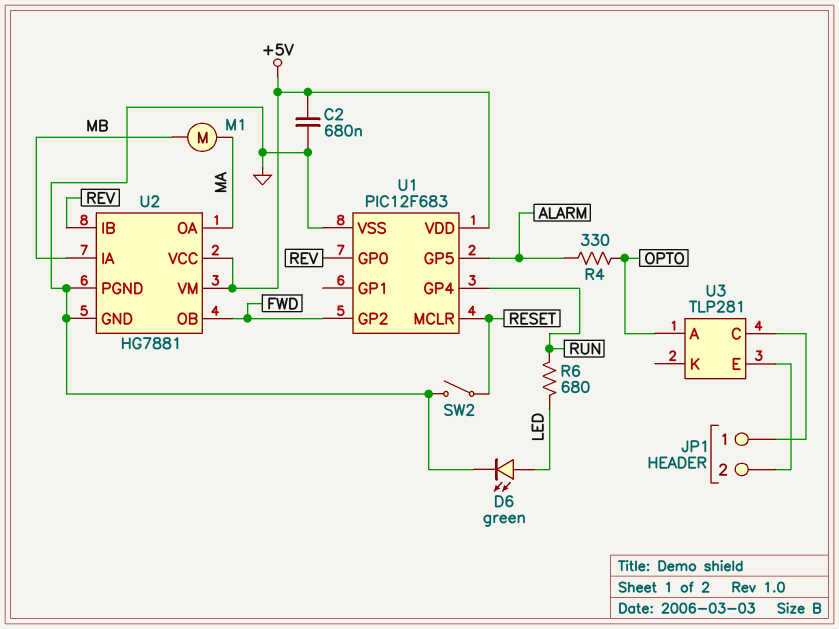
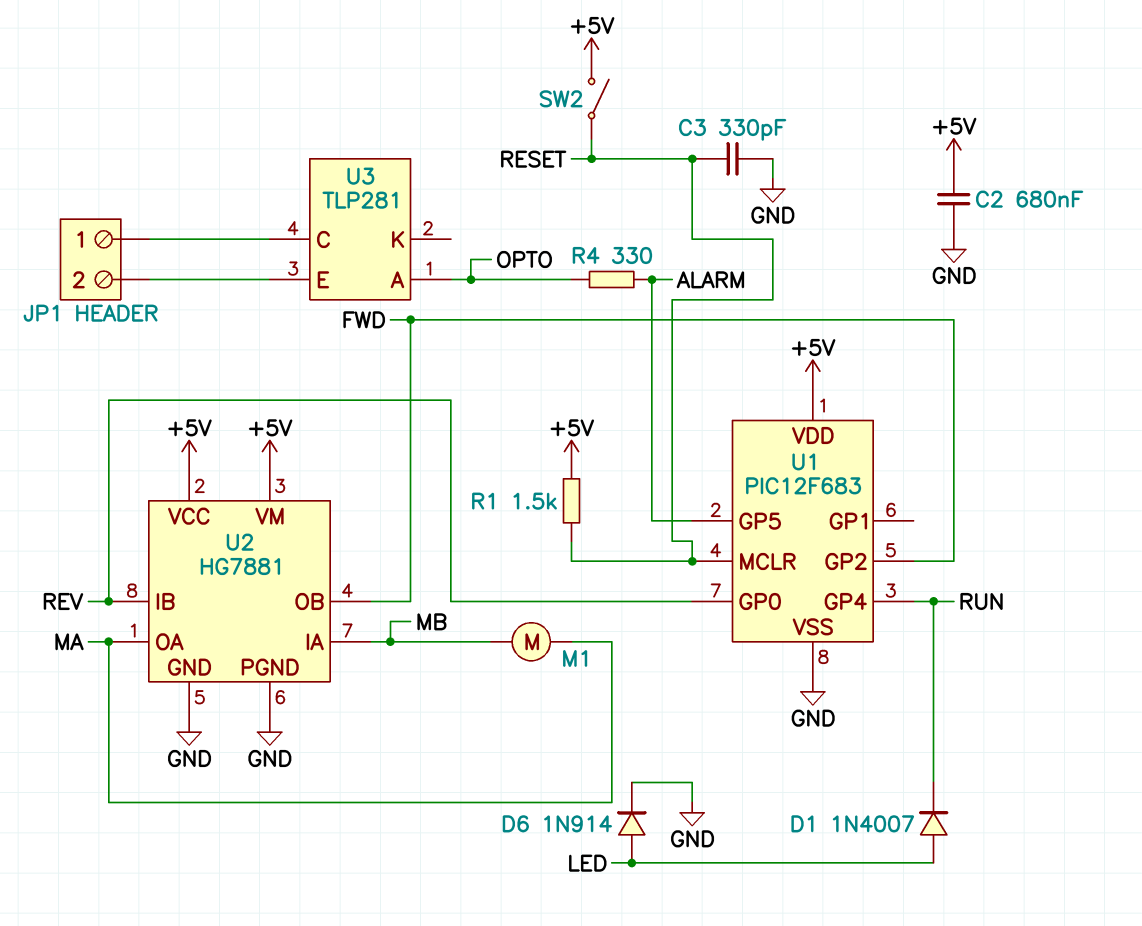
C3: none -> 330pF (GND, RESET)
D1: none -> diode 1N4007 (A LED, K RUN)
D6: LED green (A LED, K GND) -> diode 1N914 (A LED, K GND)
R1: none -> 1.5k (+5V, RESET)
R6: 680 (LED, RUN) -> none
SW2: switch (GND, RESET) -> switch (+5V, RESET)

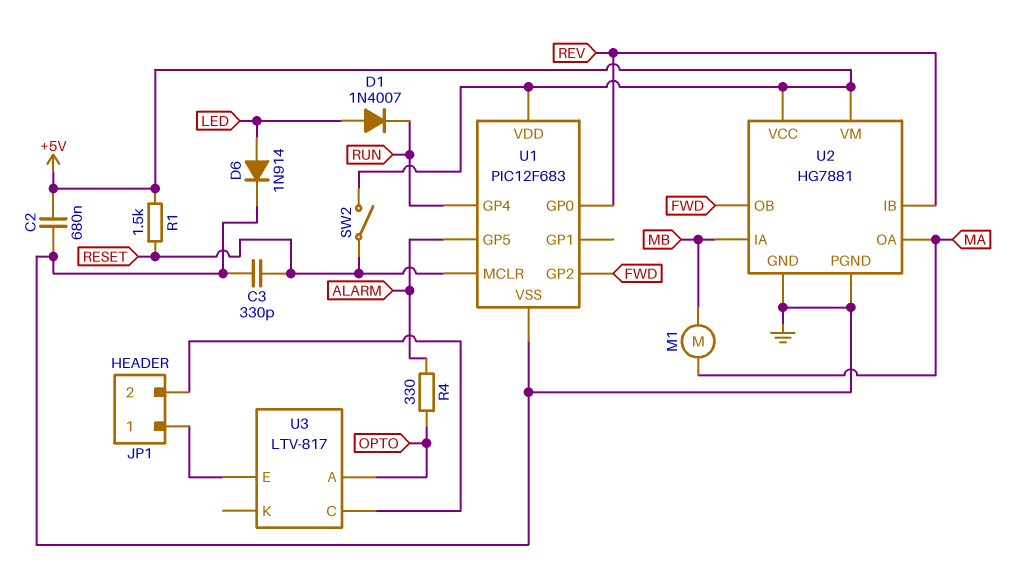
U3: TLP281 -> LTV-817
U3 pin C: JP1/1 -> JP1/2
U3 pin E: JP1/2 -> JP1/1

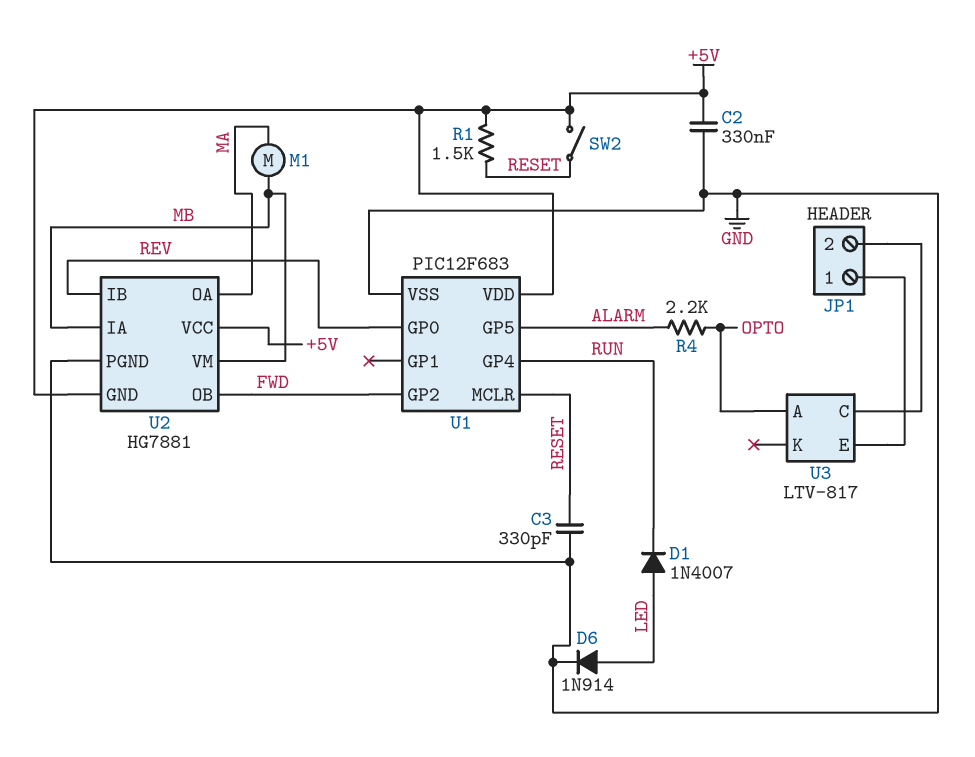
C2: 680nF (+5V, GND) -> 330nF (+5V, GND)
R4: 330 (ALARM, OPTO) -> 2.2k (ALARM, OPTO)
U2 pin GND: GND -> +5V
U2 pin VM: +5V -> MB

